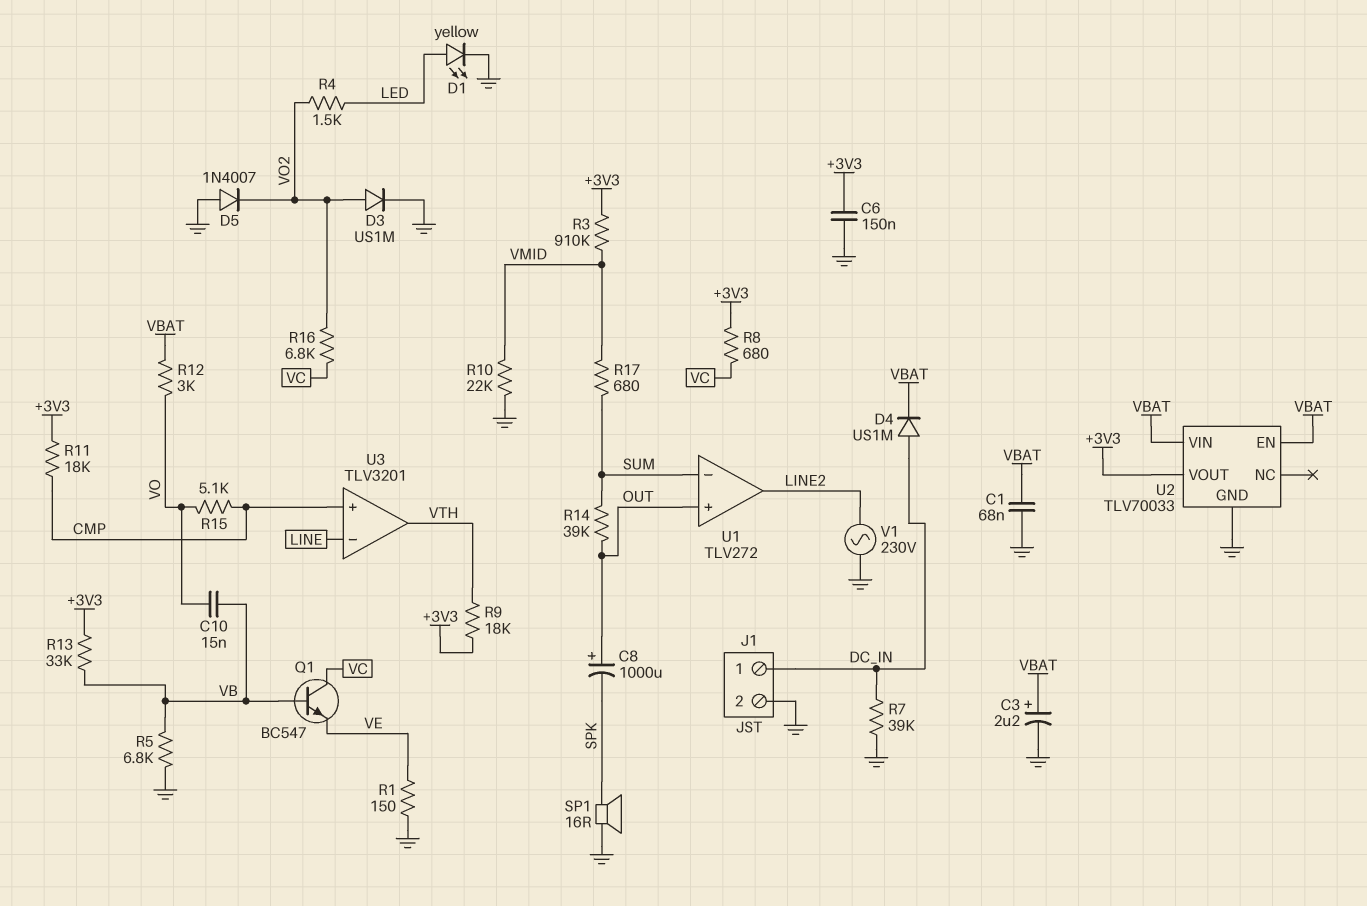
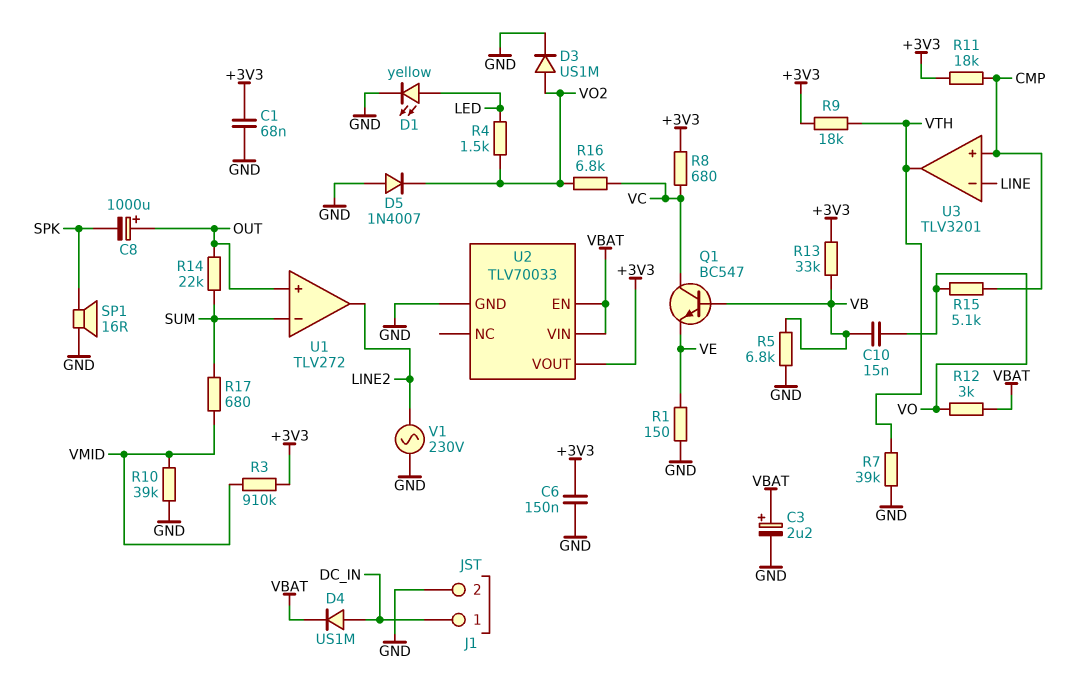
C1: 68nF (GND, VBAT) -> 68nF (+3V3, GND)
R7: 39k (DC_IN, GND) -> 39k (GND, VTH)
R10: 22k (GND, VMID) -> 39k (GND, VMID)
R14: 39k (OUT, SUM) -> 22k (OUT, SUM)

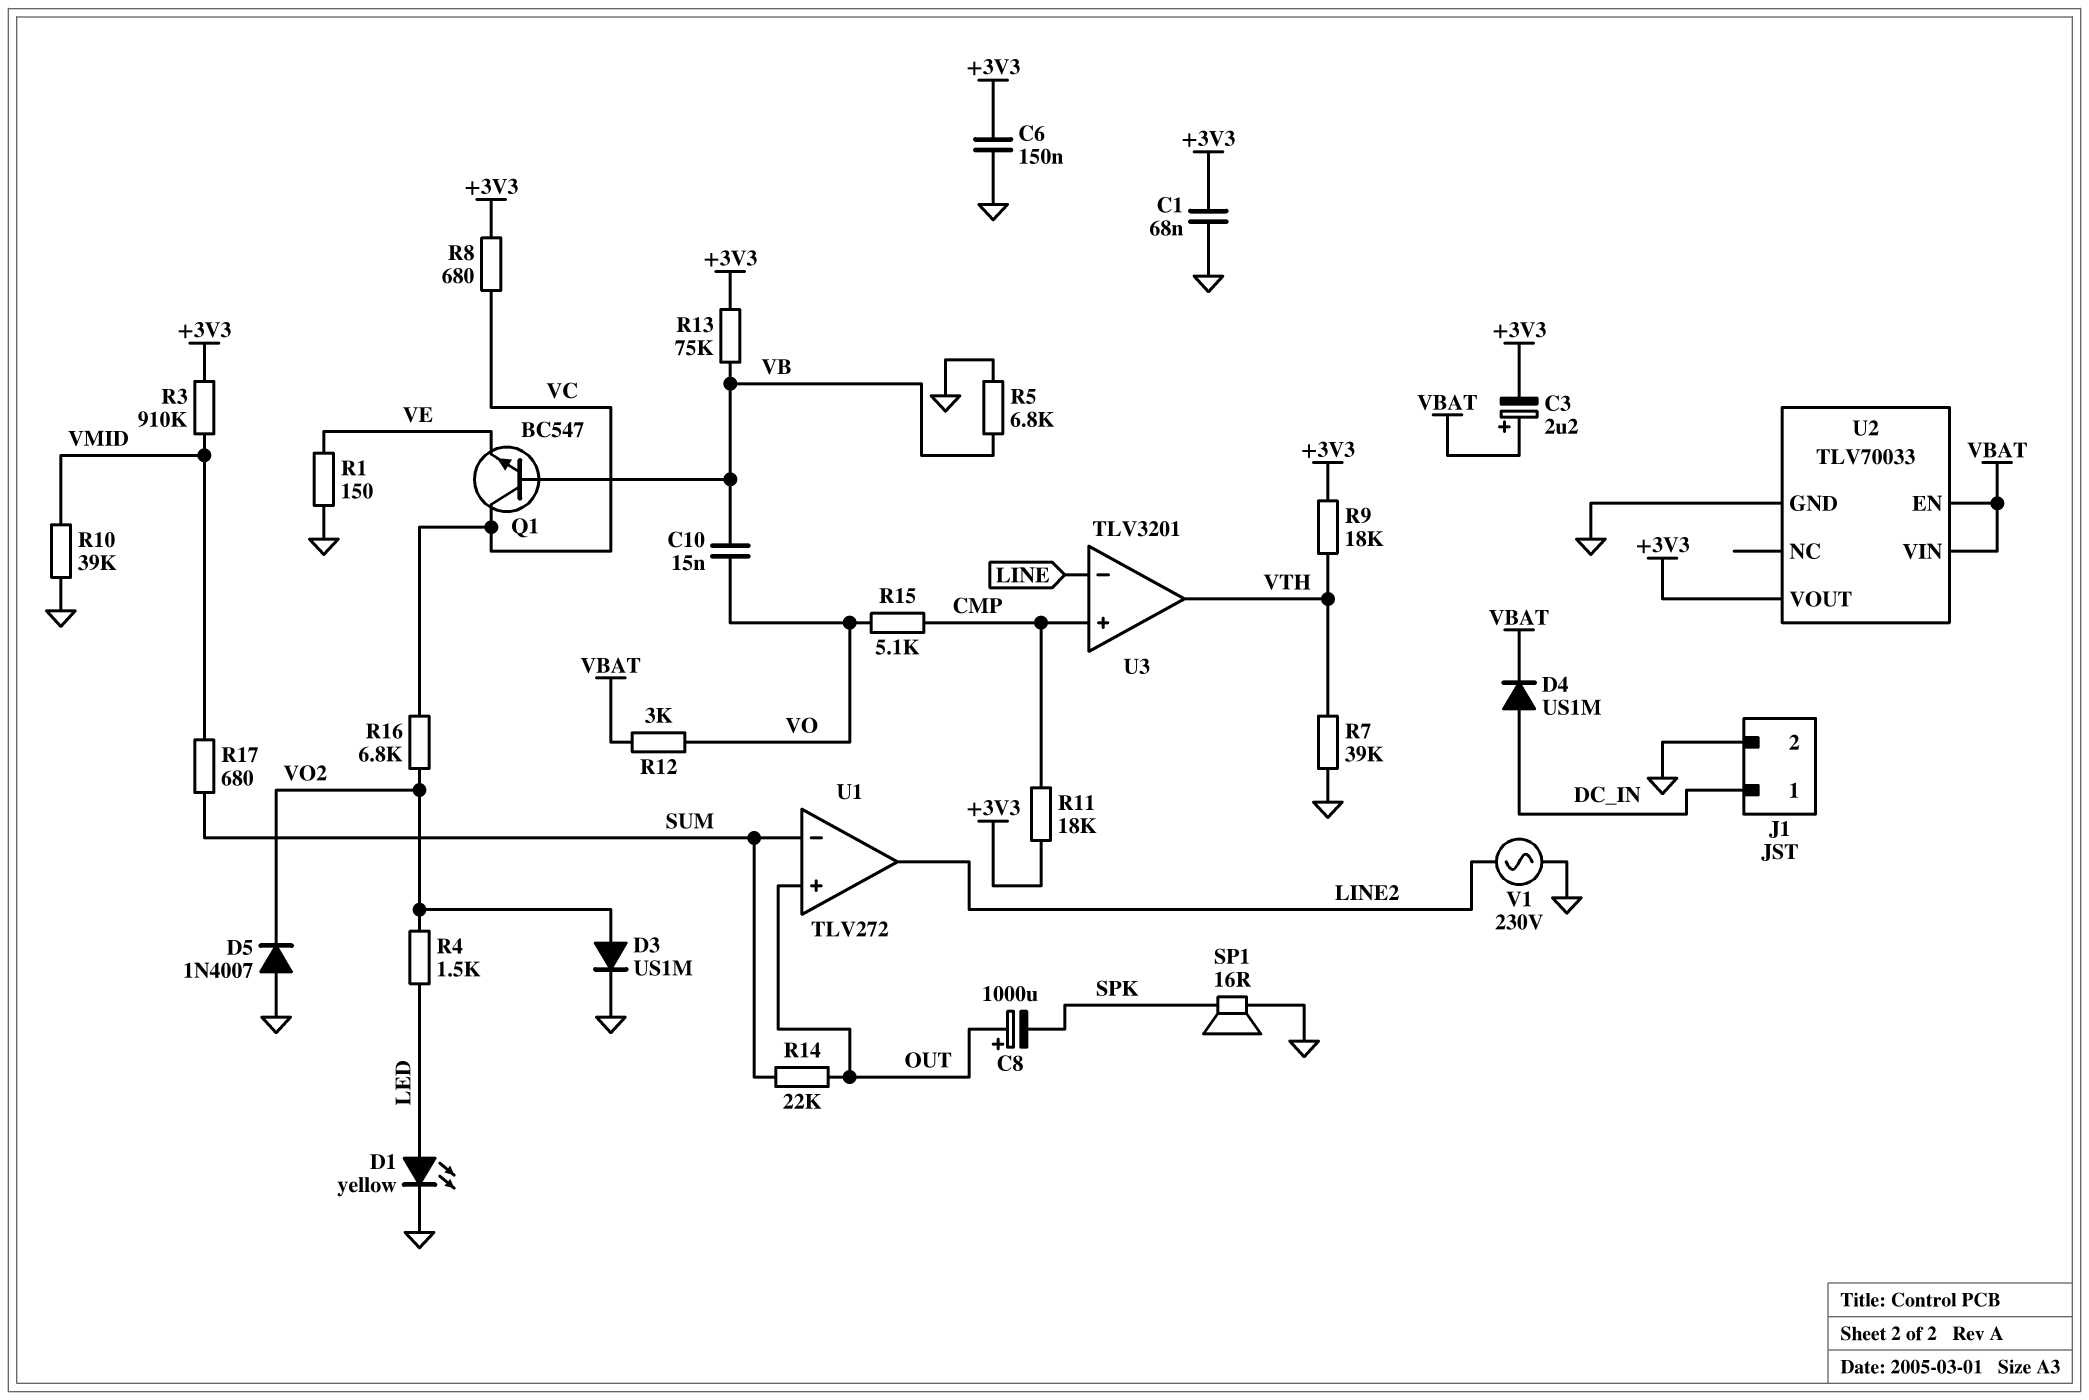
C3: 2.2uF (plus VBAT, minus GND) -> 2.2uF (plus VBAT, minus +3V3)
R13: 33k (+3V3, VB) -> 75k (+3V3, VB)

